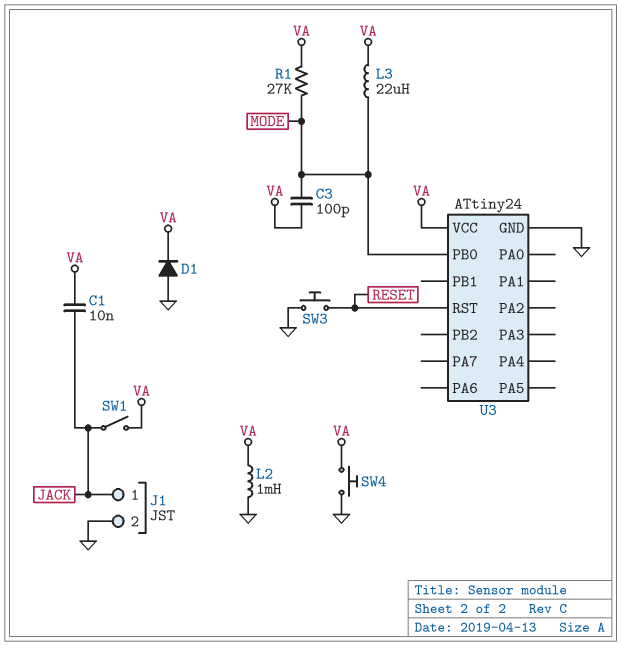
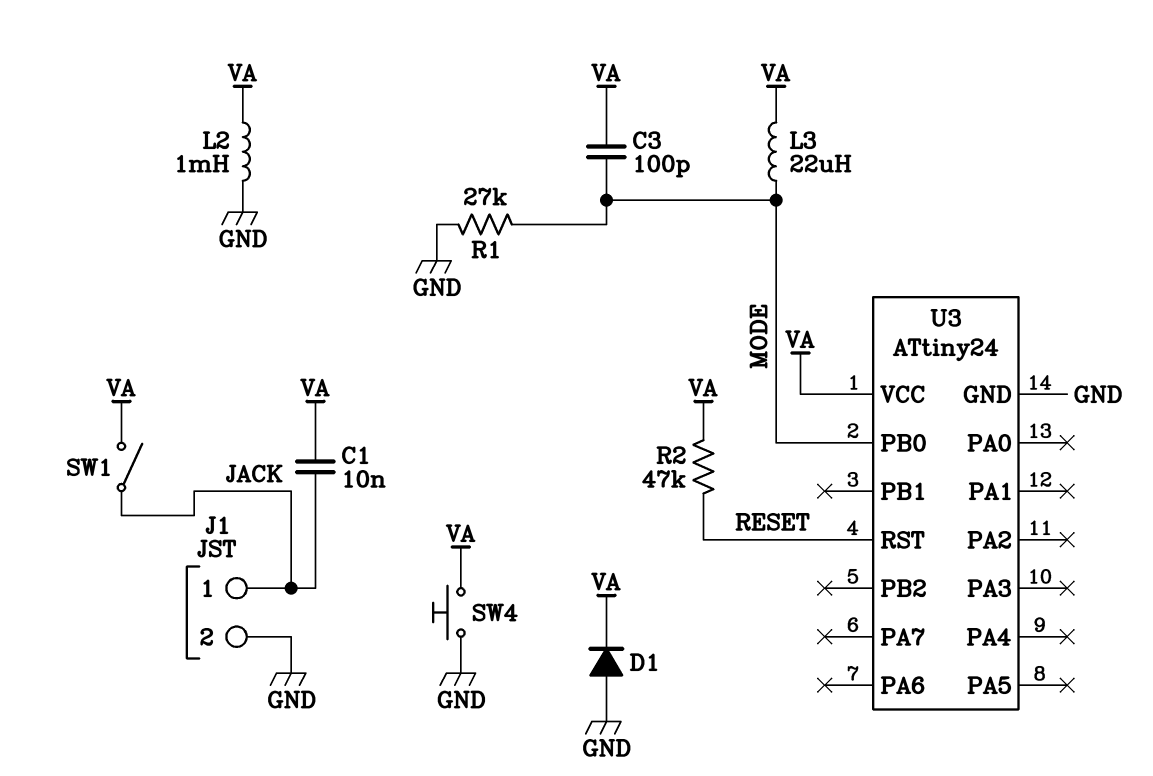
R1: 27k (MODE, VA) -> 27k (GND, MODE)
R2: none -> 47k (RESET, VA)
SW3: button (GND, RESET) -> none

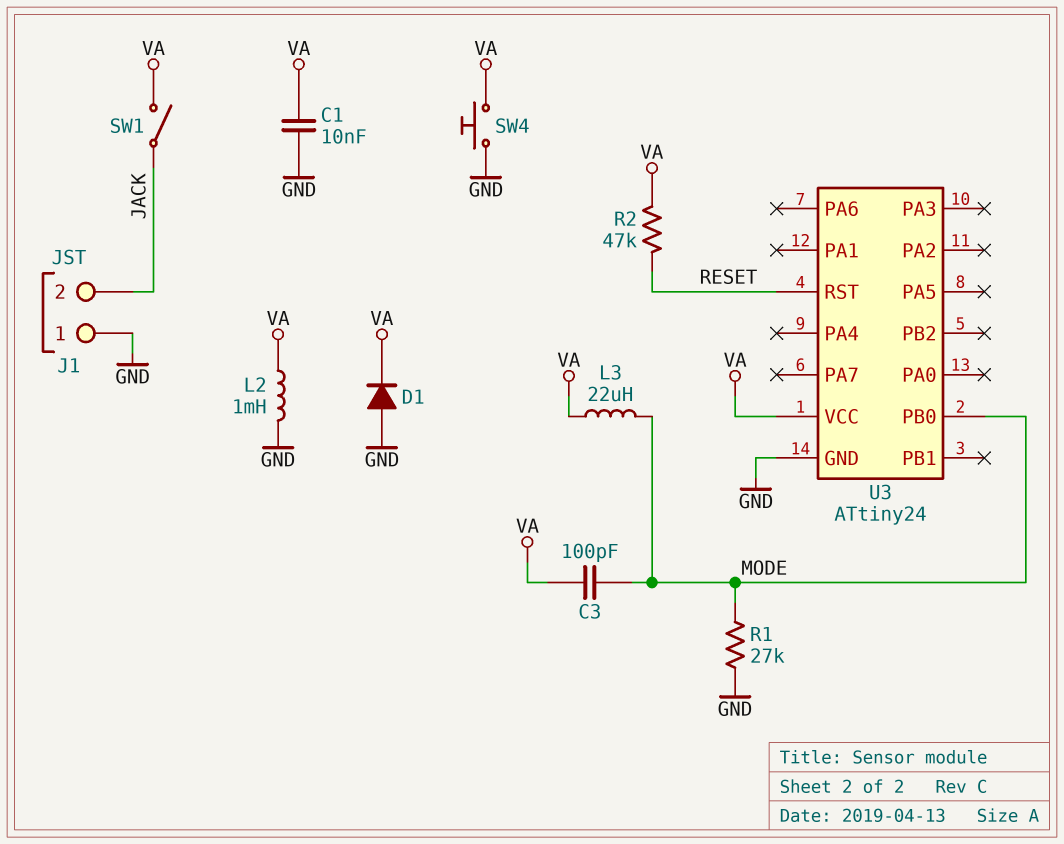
C1: 10nF (JACK, VA) -> 10nF (GND, VA)
J1 pin 1: JACK -> GND
J1 pin 2: GND -> JACK

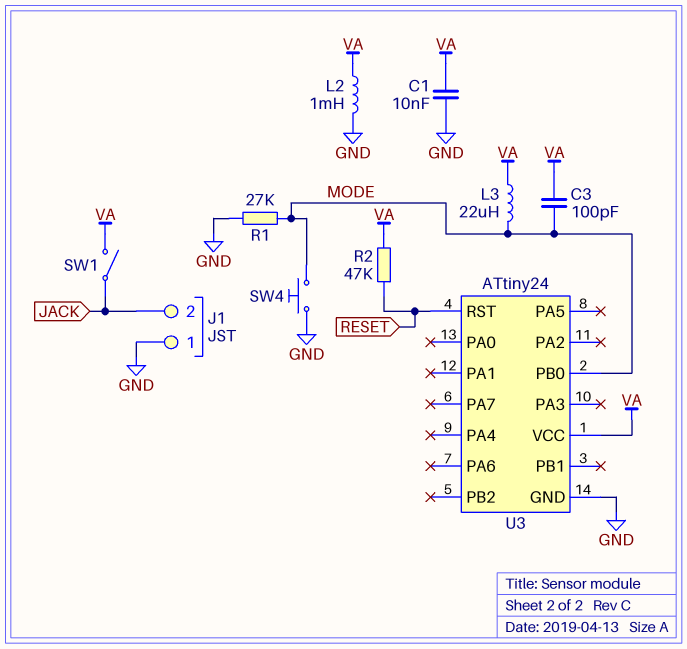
D1: diode (A GND, K VA) -> none
SW4: button (GND, VA) -> button (GND, MODE)

